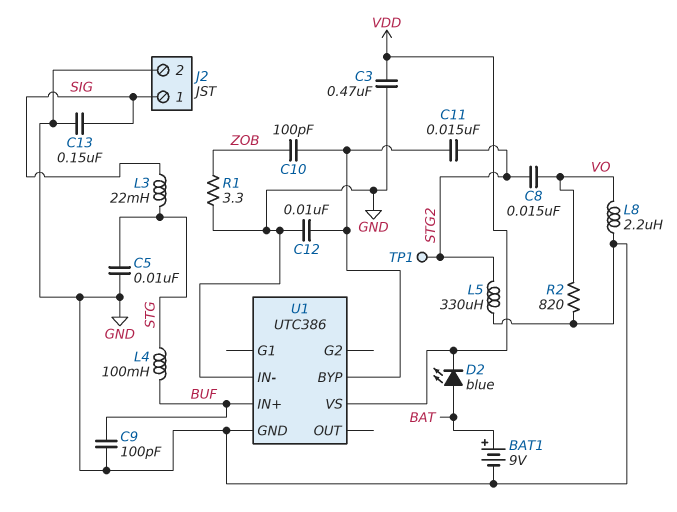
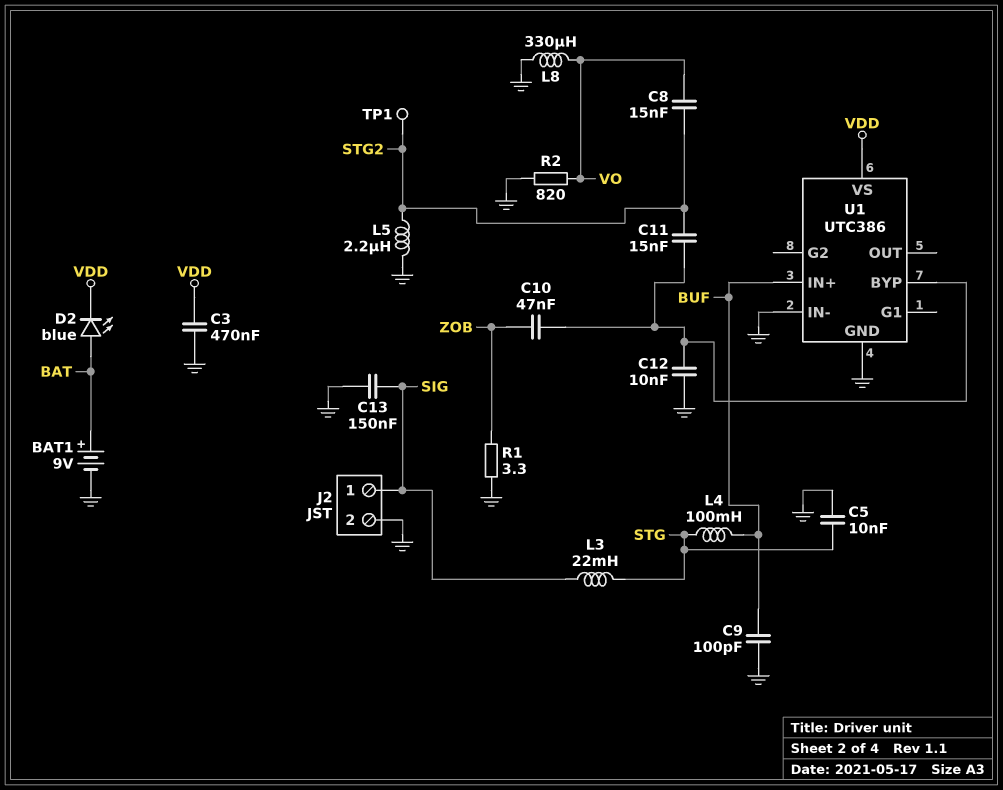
C10: 100pF (U1/BYP, ZOB) -> 47nF (U1/BYP, ZOB)
L5: 330uH (GND, STG2) -> 2.2uH (GND, STG2)
L8: 2.2uH (GND, VO) -> 330uH (GND, VO)

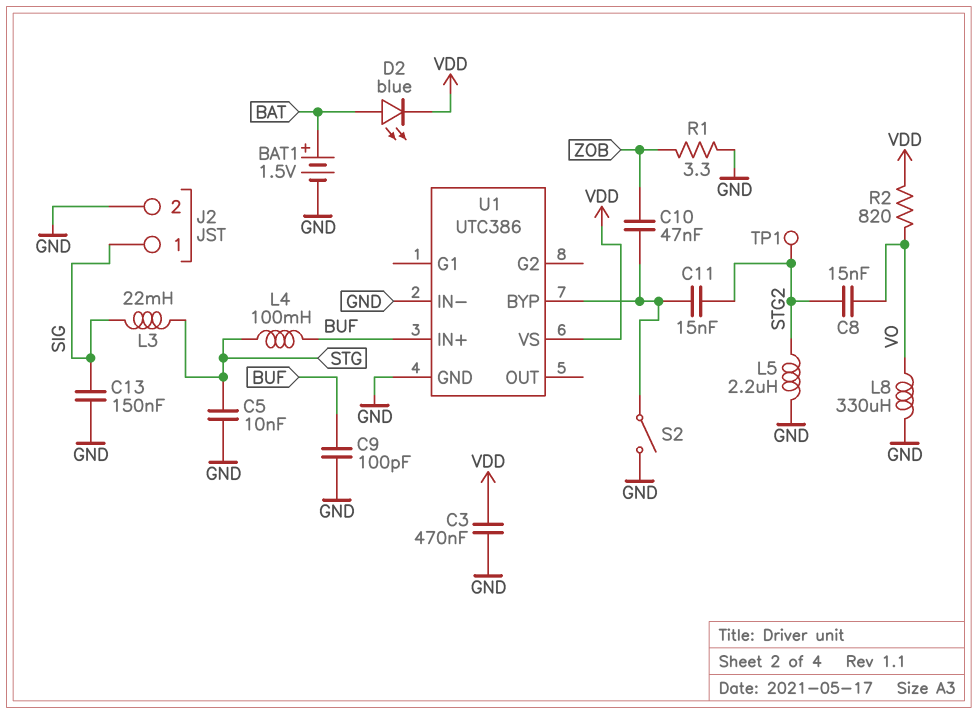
BAT1: 9V (plus BAT, minus GND) -> 1.5V (plus BAT, minus GND)
C12: 10nF (GND, U1/BYP) -> none
R2: 820 (GND, VO) -> 820 (VDD, VO)
S2: none -> switch (GND, U1/BYP)

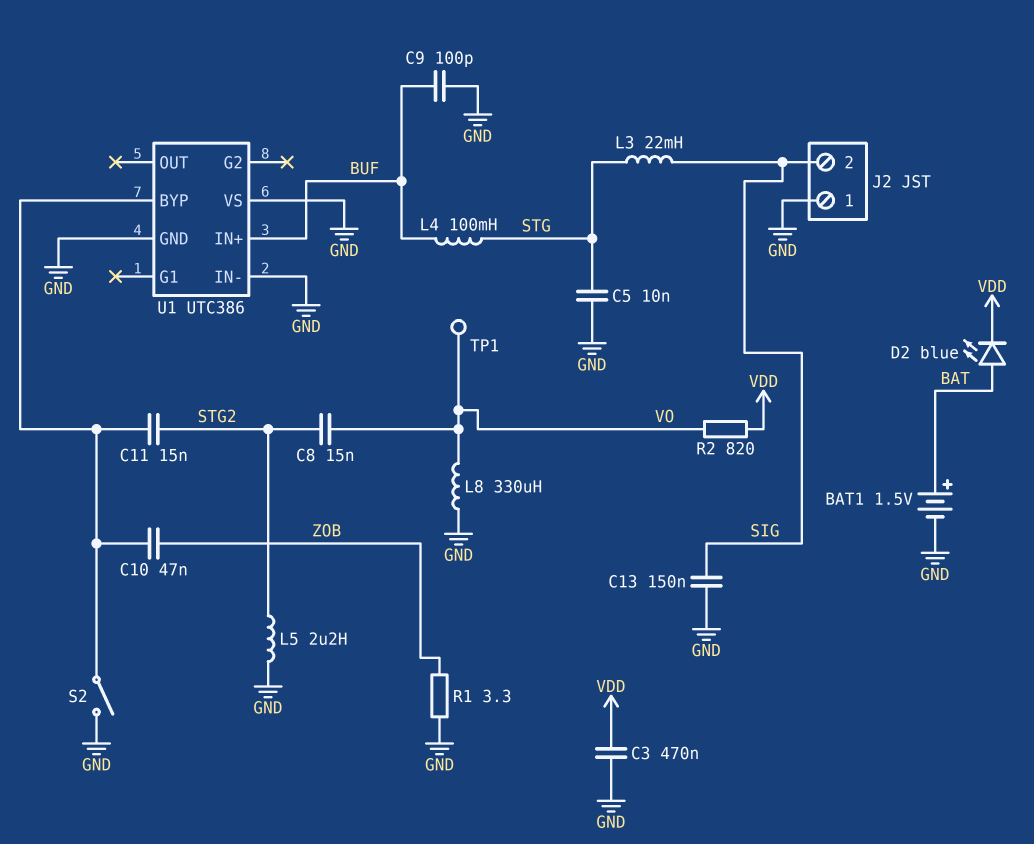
J2 pin 1: SIG -> GND
J2 pin 2: GND -> SIG
TP1: test point (STG2) -> test point (VO)
U1 pin VS: VDD -> GND

